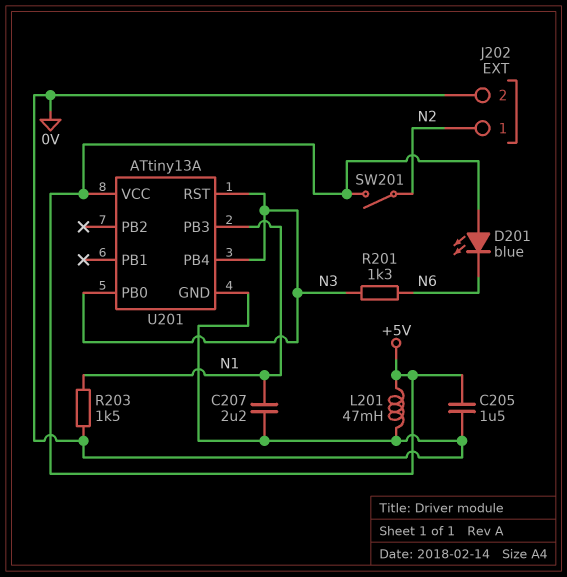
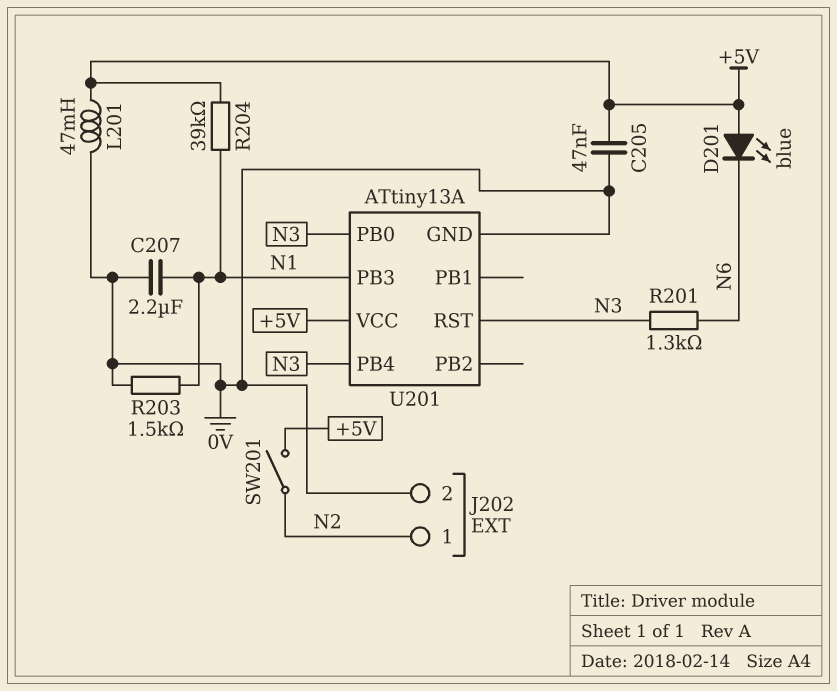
C205: 1.5uF (+5V, 0V) -> 47nF (+5V, 0V)
R204: none -> 39k (+5V, N1)

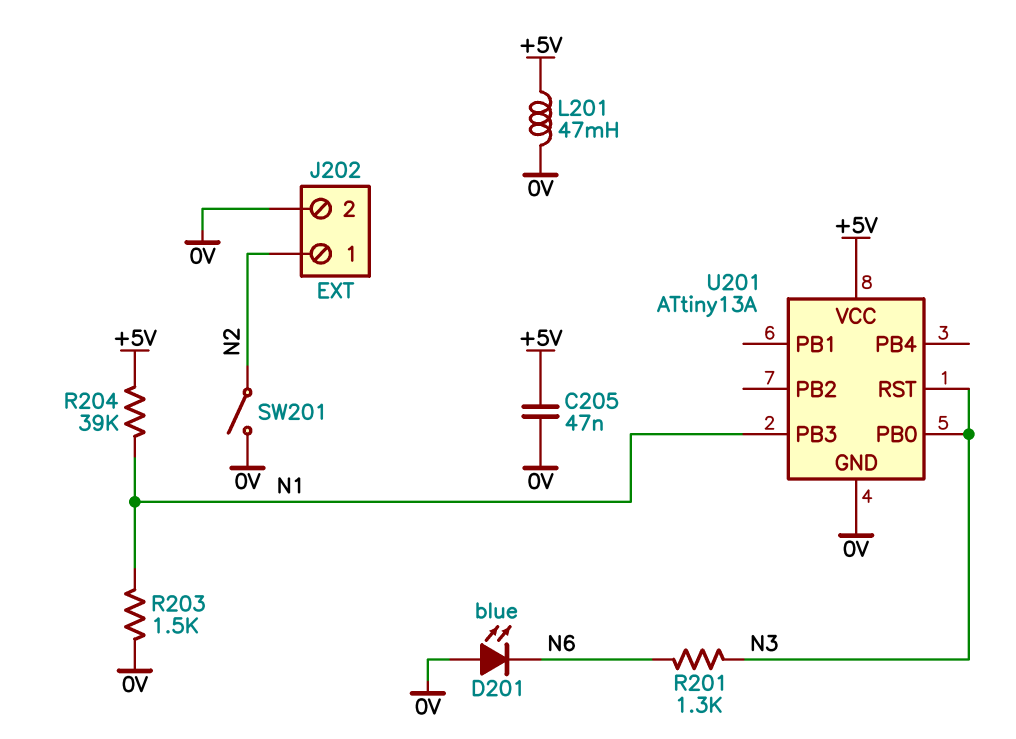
C207: 2.2uF (0V, N1) -> none
D201: LED blue (A +5V, K N6) -> LED blue (A 0V, K N6)
SW201: switch (+5V, N2) -> switch (0V, N2)
U201 pin PB4: N3 -> none

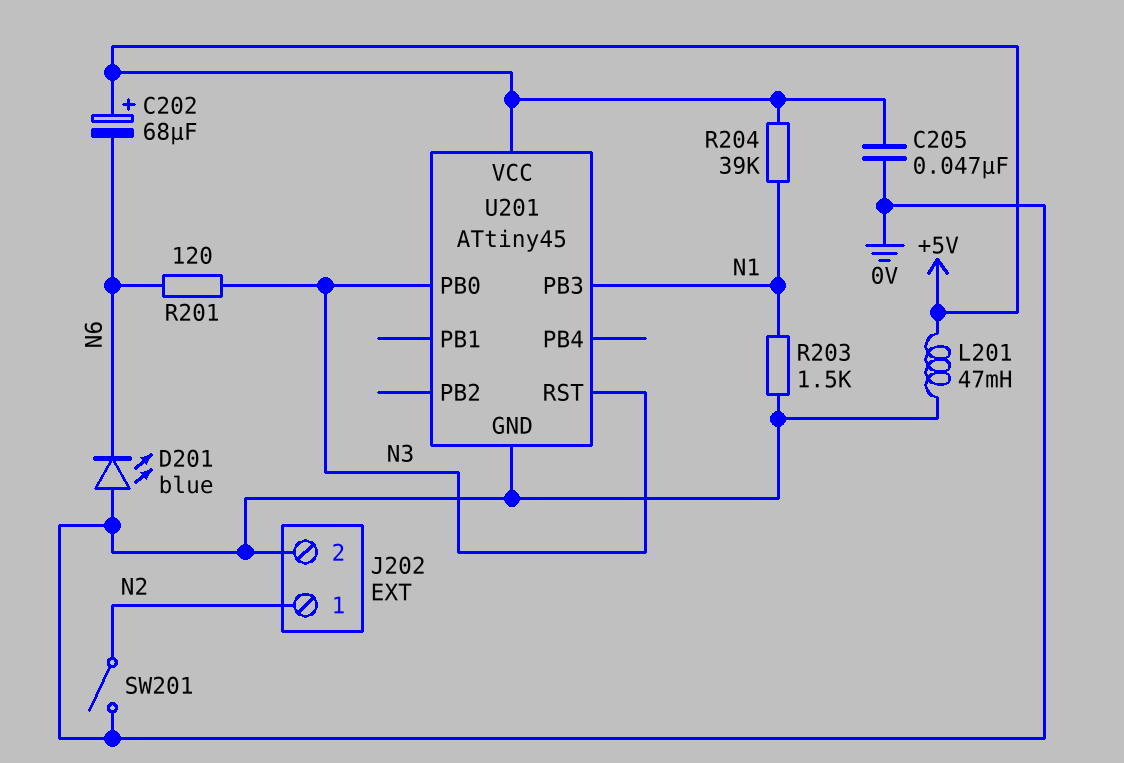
C202: none -> 68uF (plus +5V, minus N6)
R201: 1.3k (N3, N6) -> 120 (N3, N6)
U201: ATtiny13A -> ATtiny45

